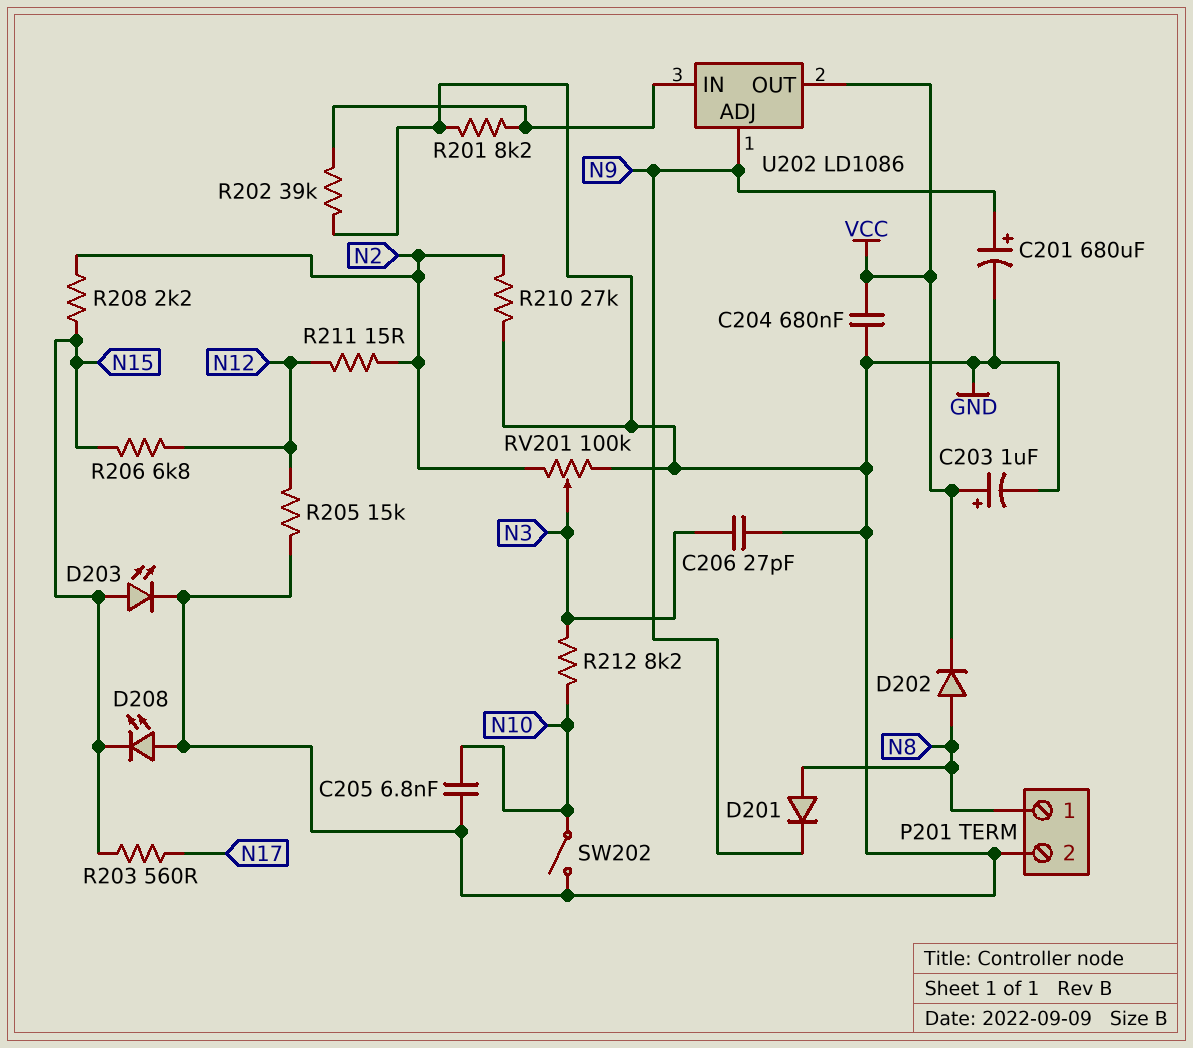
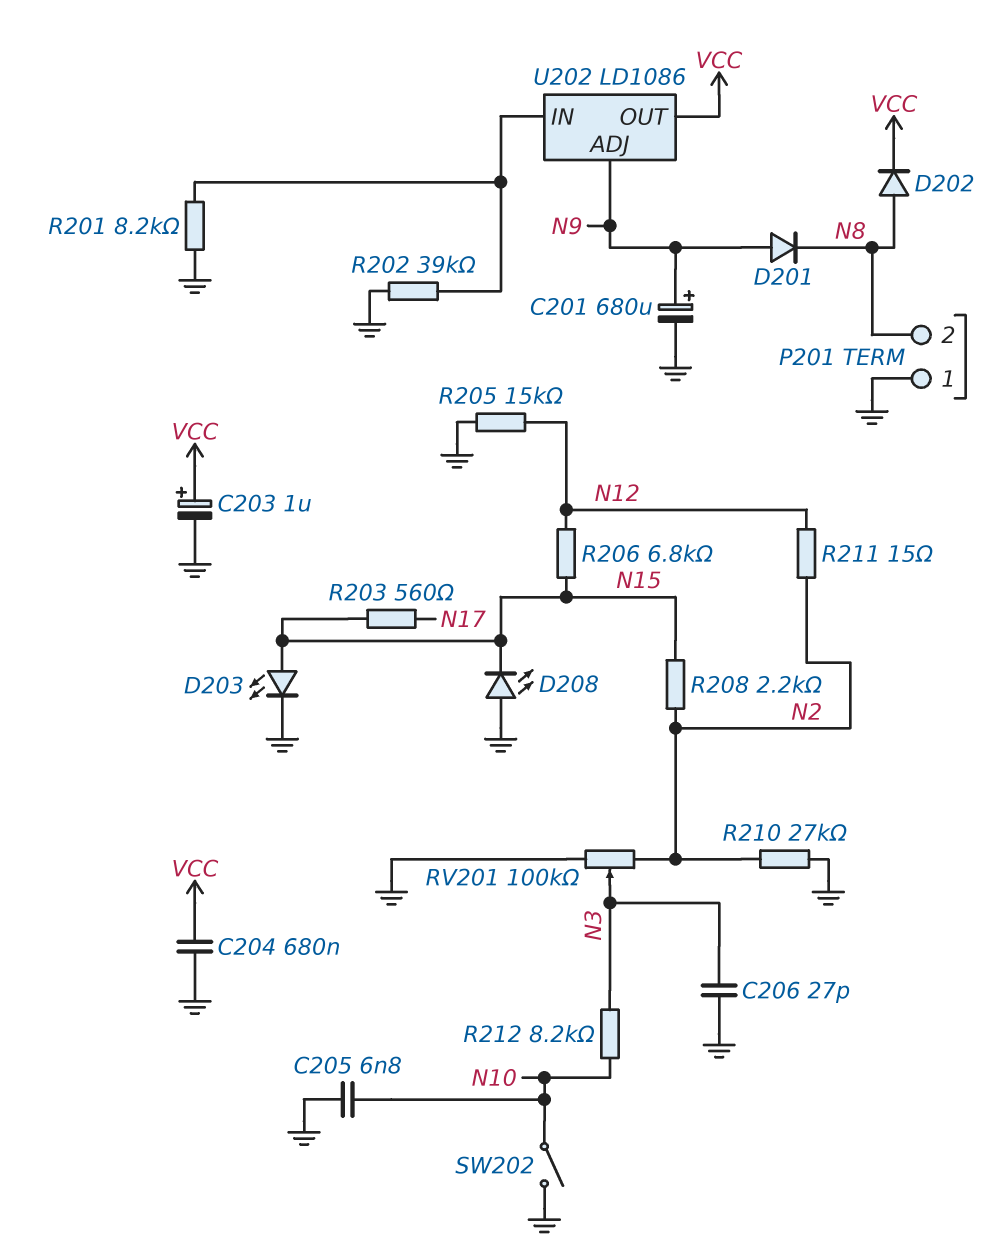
D201: diode (A N8, K N9) -> diode (A N9, K N8)
P201 pin 1: N8 -> GND
P201 pin 2: GND -> N8

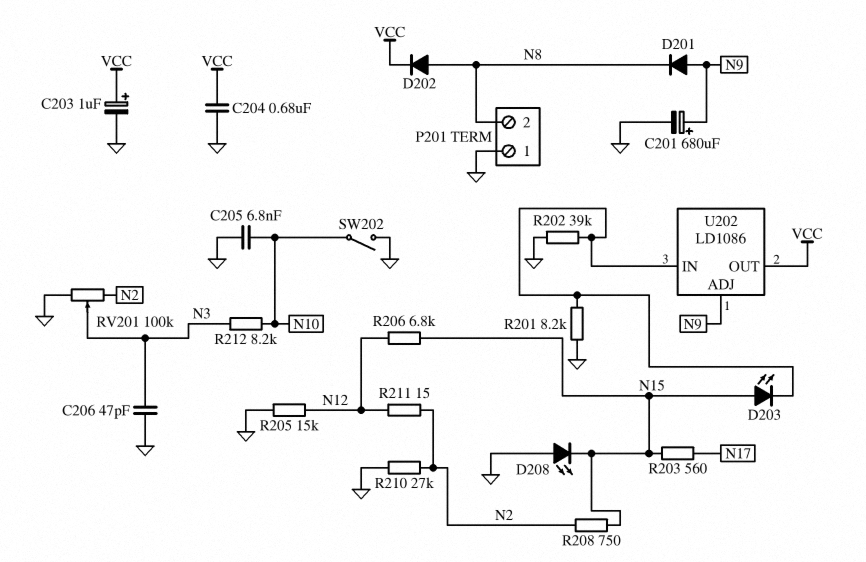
C206: 27pF (GND, N3) -> 47pF (GND, N3)
D203: LED (A N15, K GND) -> LED (A N15, K U202/IN)
R208: 2.2k (N2, N15) -> 750 (N2, N15)

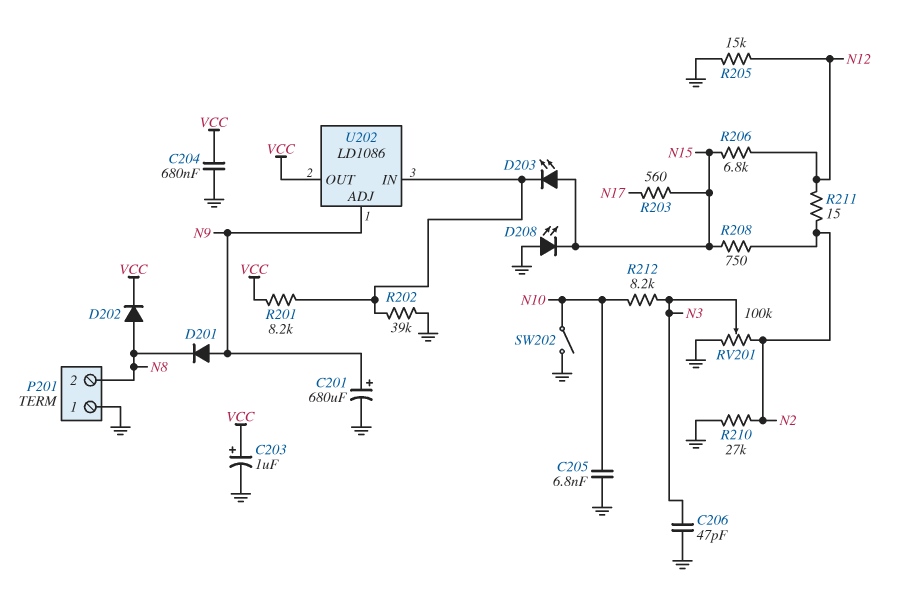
R201: 8.2k (GND, U202/IN) -> 8.2k (U202/IN, VCC)

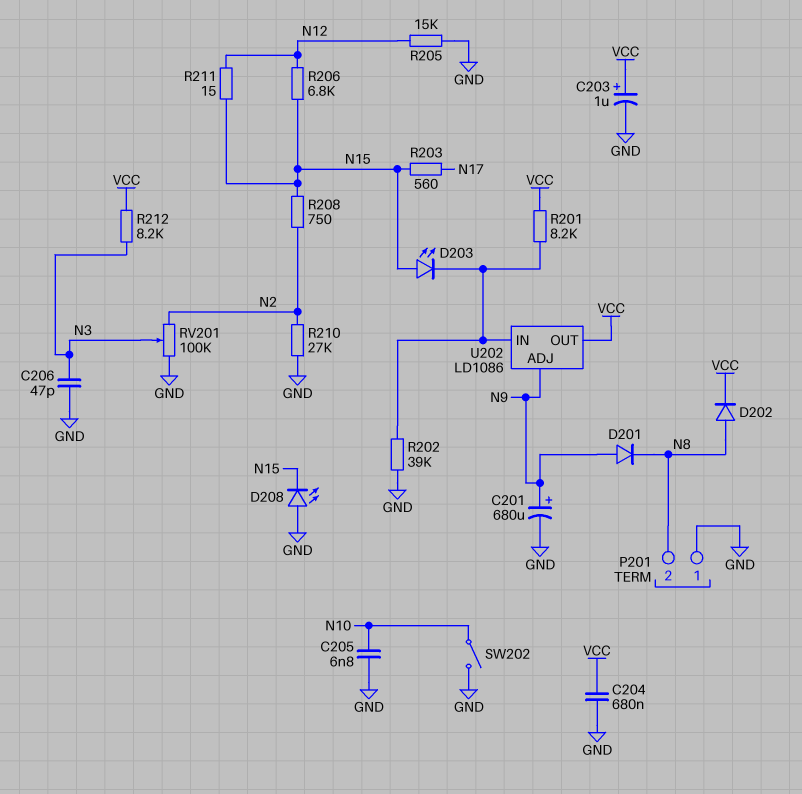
R211: 15 (N2, N12) -> 15 (N12, N15)
R212: 8.2k (N3, N10) -> 8.2k (N3, VCC)

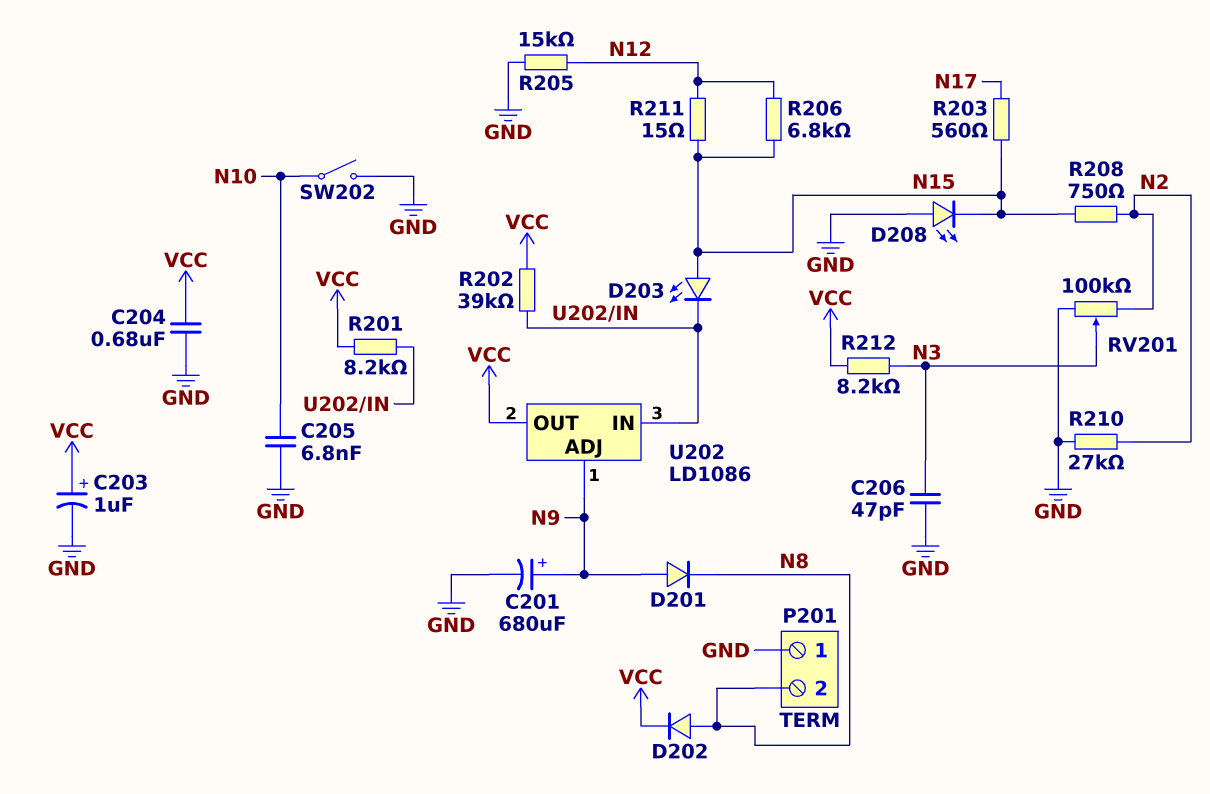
R202: 39k (GND, U202/IN) -> 39k (U202/IN, VCC)

